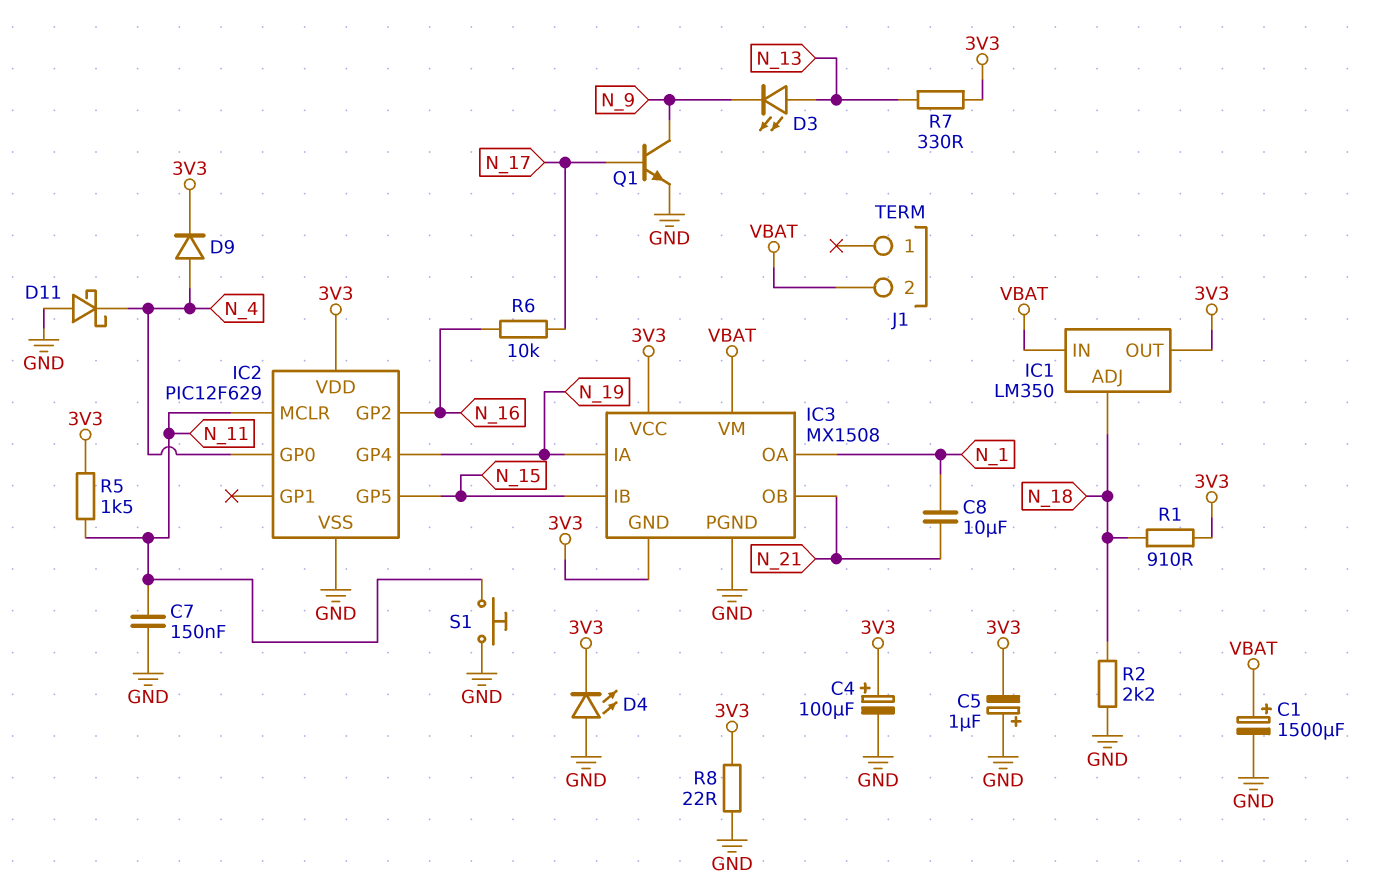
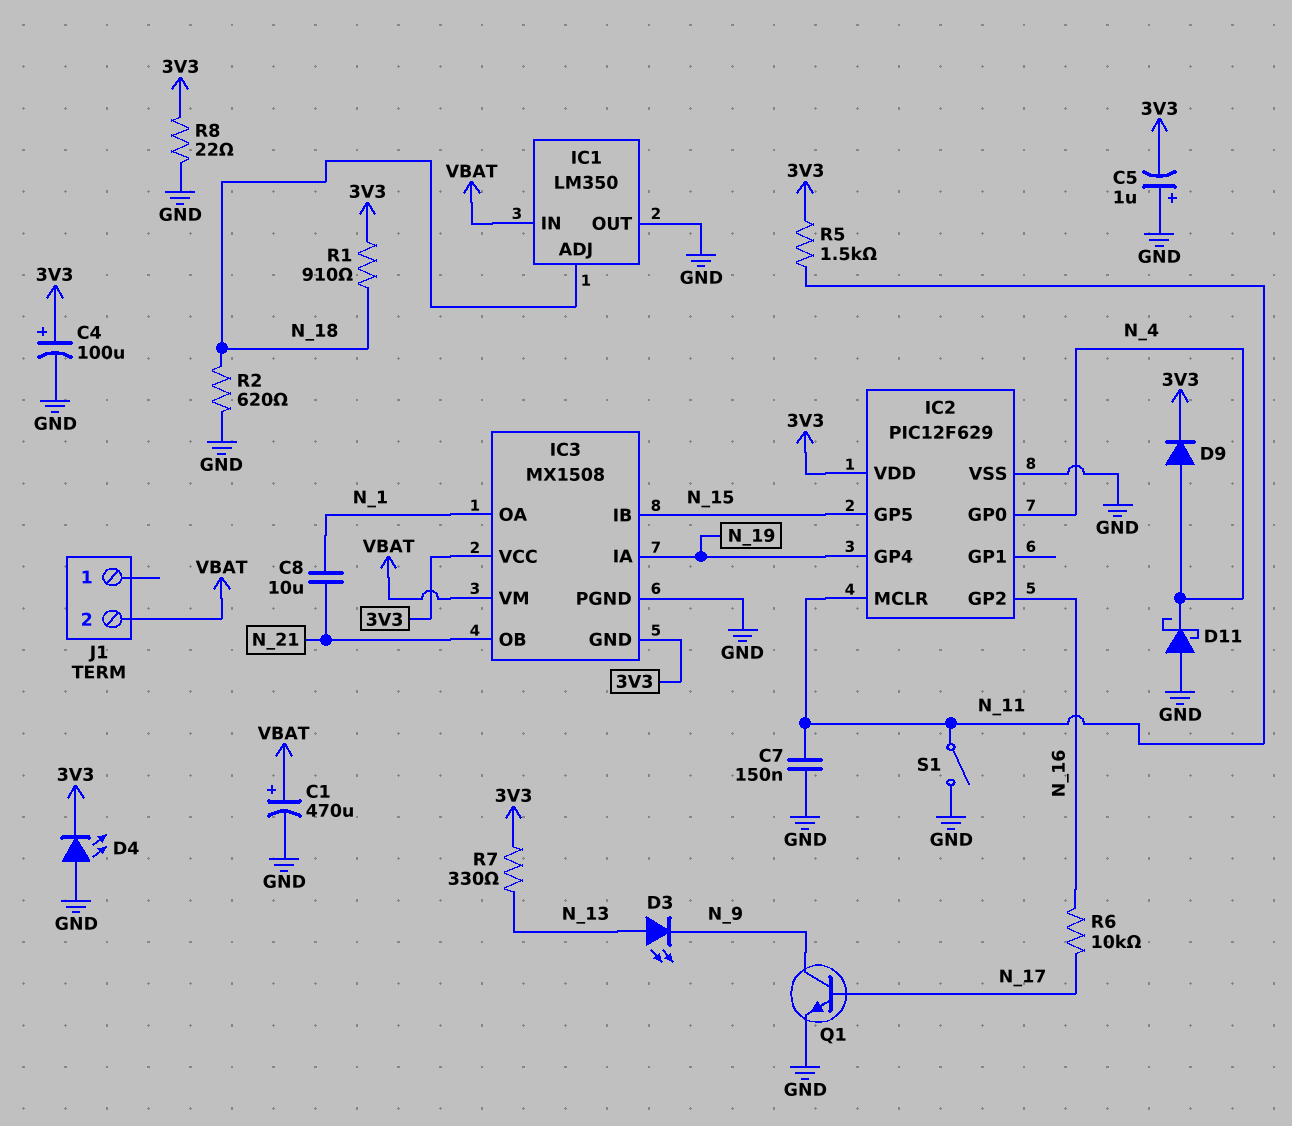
C1: 1500uF (plus VBAT, minus GND) -> 470uF (plus VBAT, minus GND)
IC1 pin OUT: 3V3 -> GND
R2: 2.2k (GND, N_18) -> 620 (GND, N_18)
S1: button (GND, N_11) -> switch (GND, N_11)

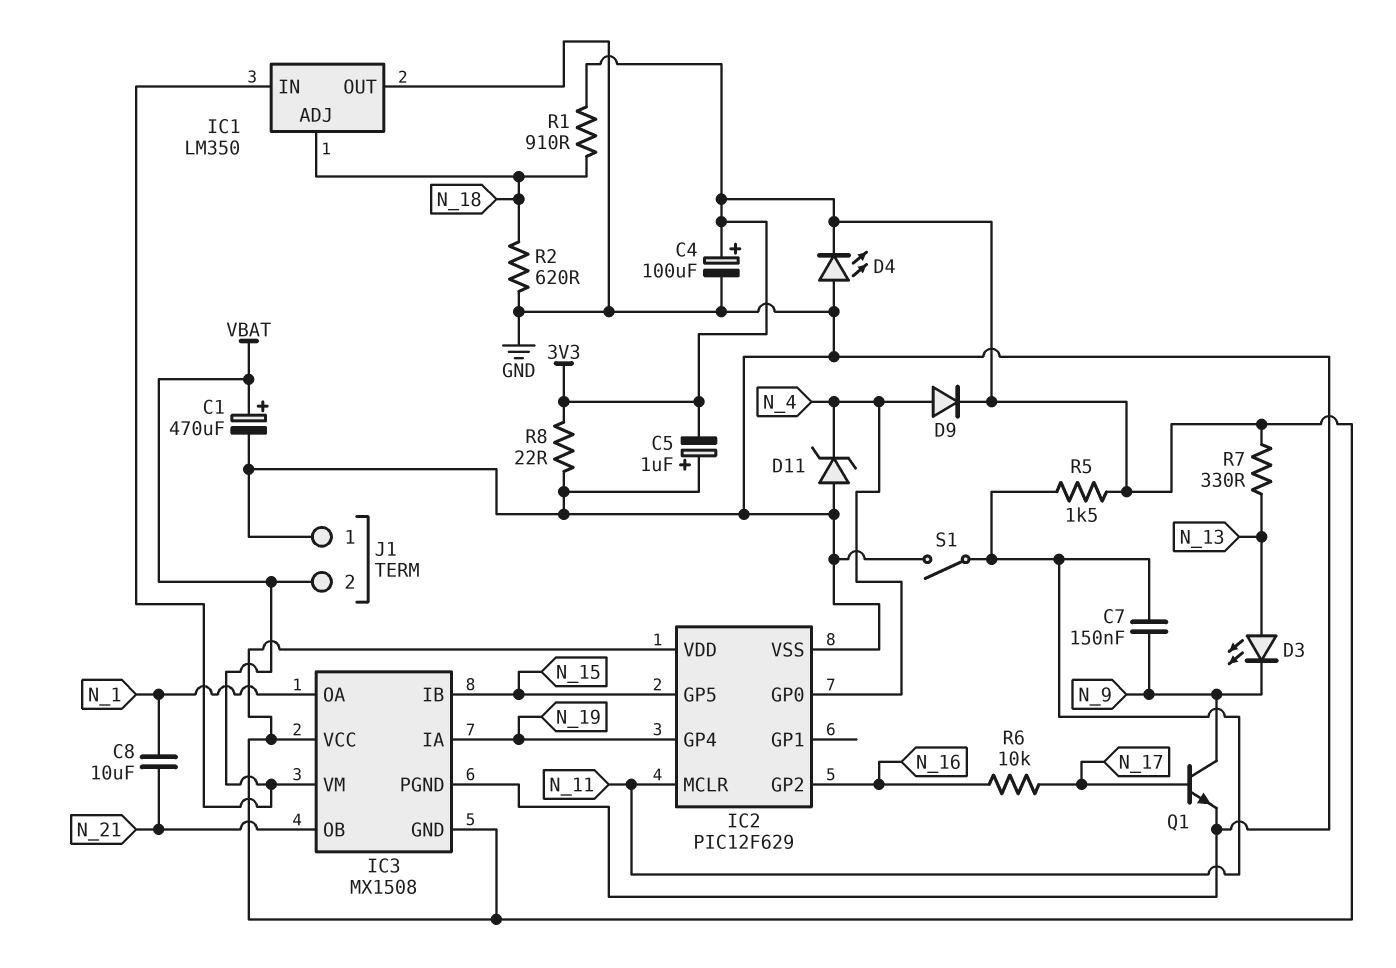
C7: 150nF (GND, N_11) -> 150nF (N_9, N_11)
D11: schottky (A GND, K N_4) -> zener (A GND, K N_4)
J1 pin 1: none -> GND

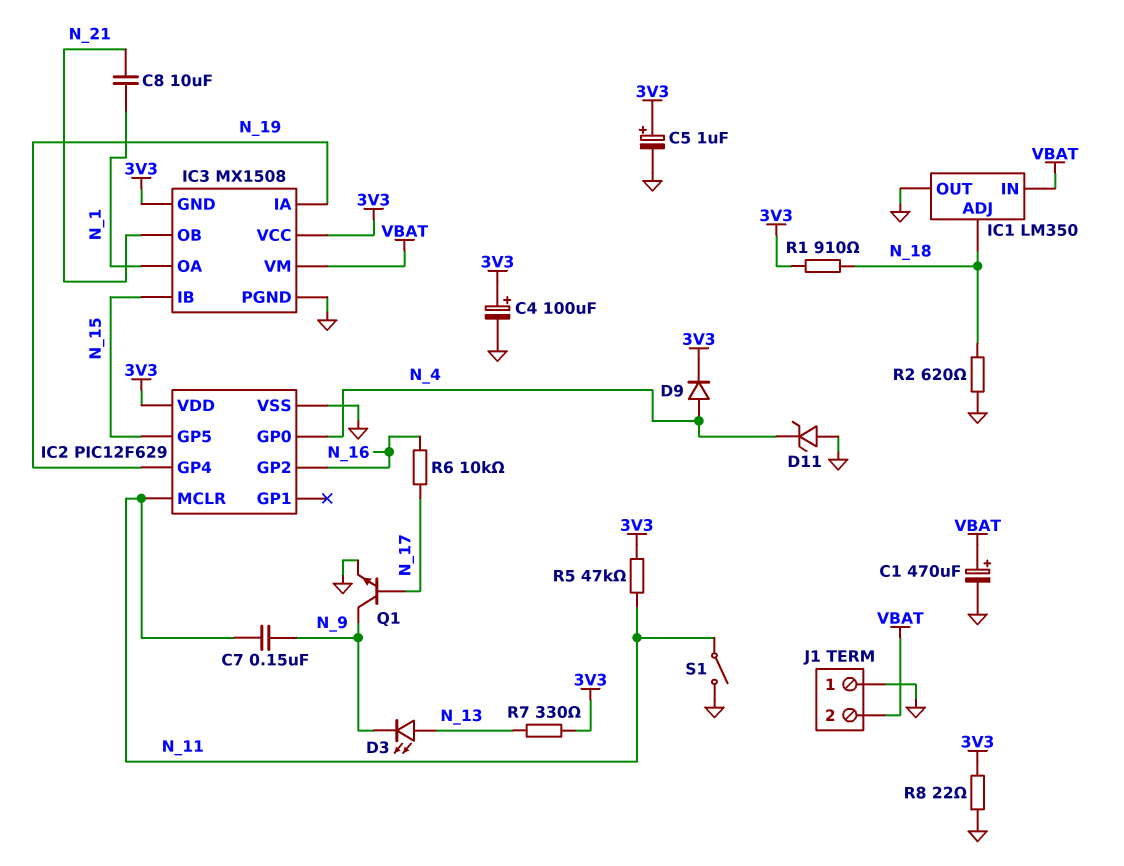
C5: 1uF (plus GND, minus 3V3) -> 1uF (plus 3V3, minus GND)
D4: LED (A GND, K 3V3) -> none
R5: 1.5k (3V3, N_11) -> 47k (3V3, N_11)

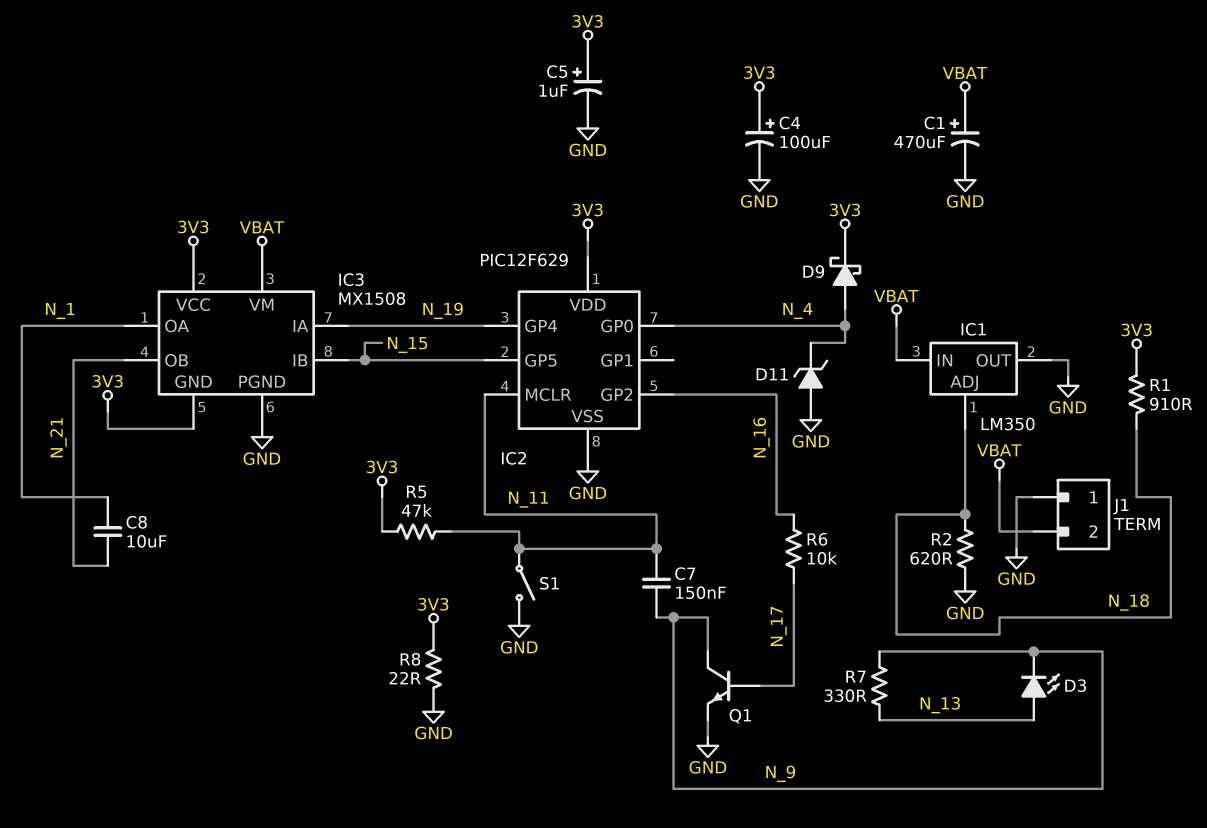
D9: diode (A N_4, K 3V3) -> schottky (A N_4, K 3V3)
R7: 330 (3V3, N_13) -> 330 (N_9, N_13)

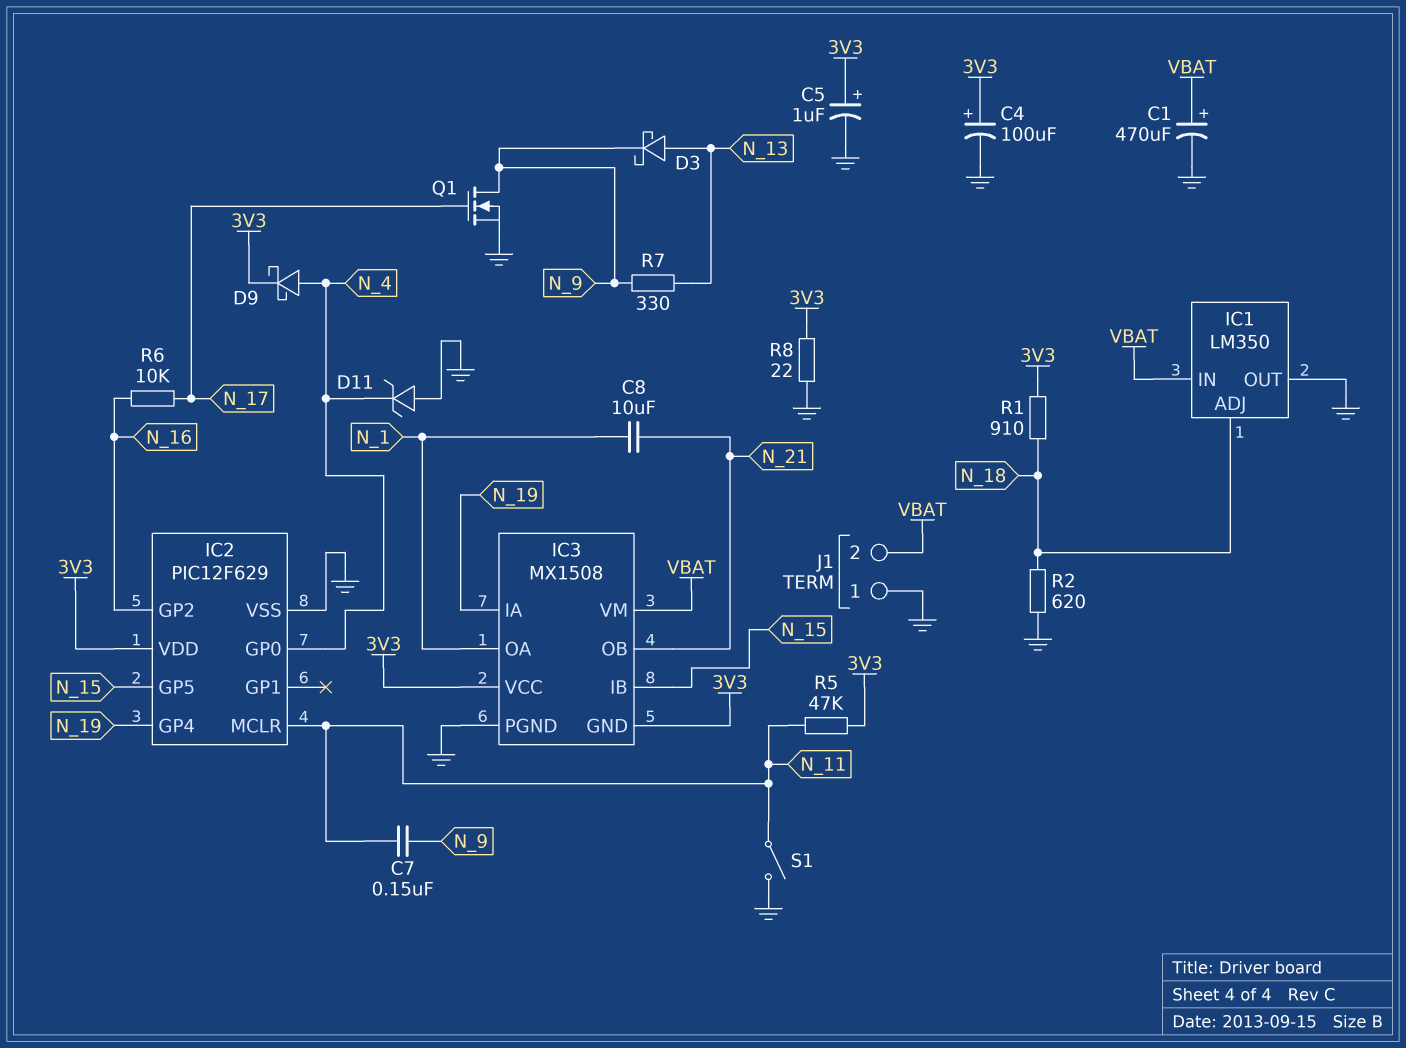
D3: LED (A N_13, K N_9) -> schottky (A N_13, K N_9)
Q1: NPN (B N_17, C N_9, E GND) -> NMOS (G N_17, D N_9, S GND)

